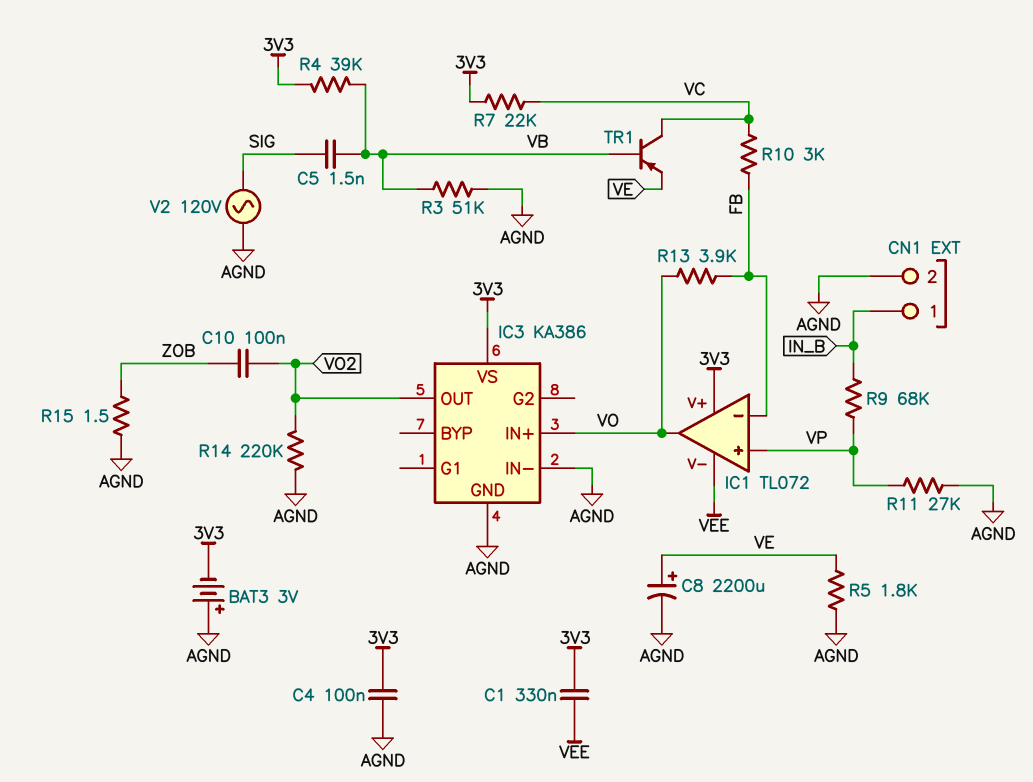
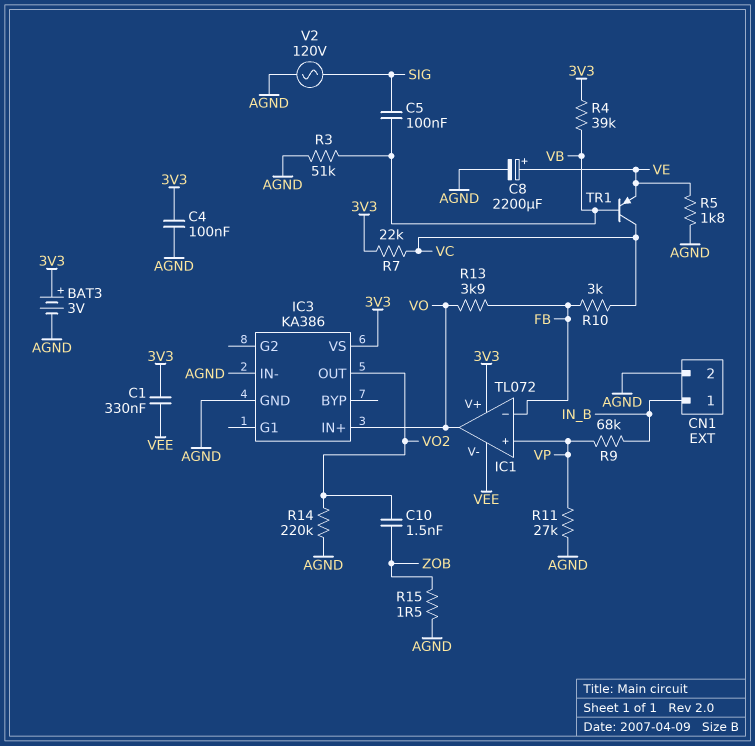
BAT3: 3V (plus AGND, minus 3V3) -> 3V (plus 3V3, minus AGND)
C5: 1.5nF (SIG, VB) -> 100nF (SIG, VB)
C10: 100nF (VO2, ZOB) -> 1.5nF (VO2, ZOB)

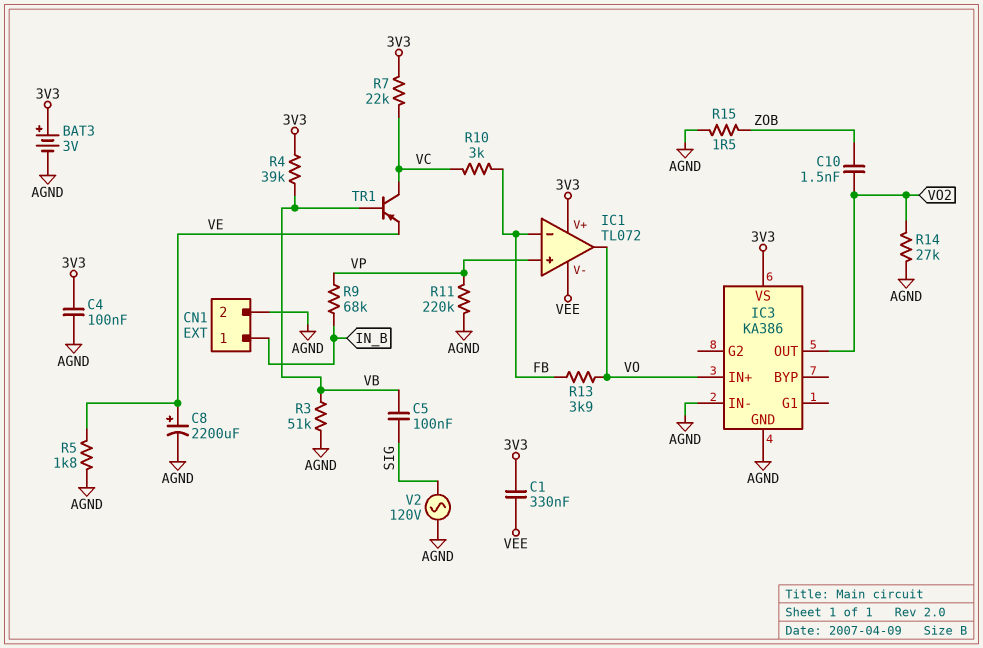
R11: 27k (AGND, VP) -> 220k (AGND, VP)
R14: 220k (AGND, VO2) -> 27k (AGND, VO2)

